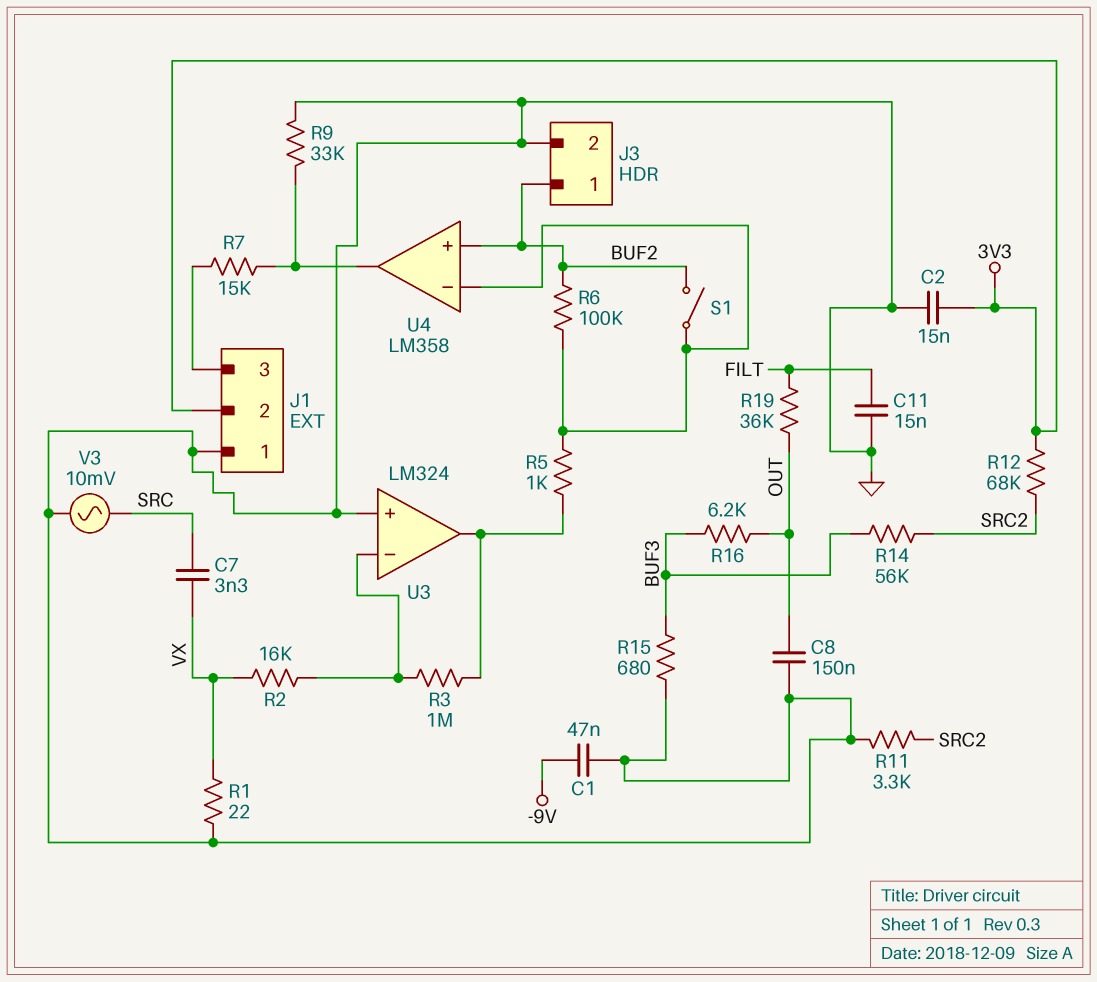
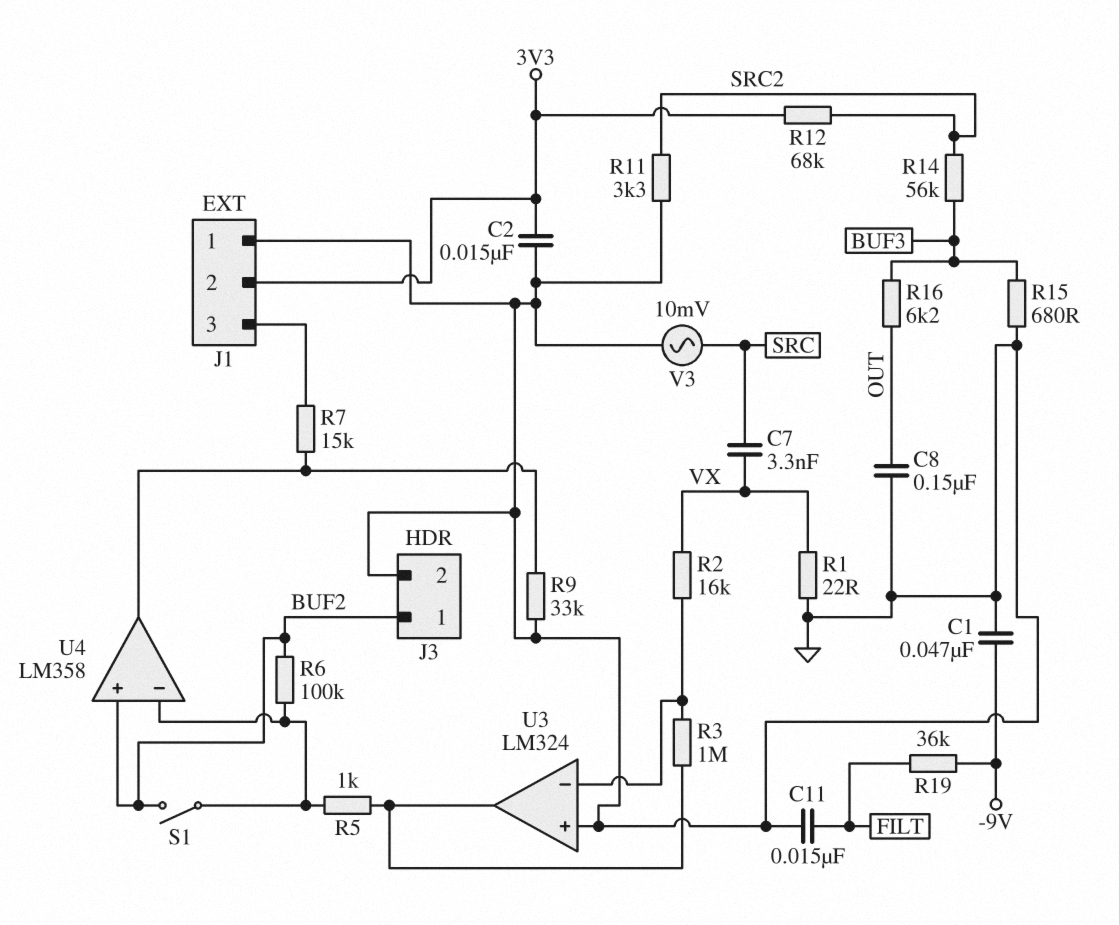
R19: 36k (FILT, OUT) -> 36k (-9V, FILT)

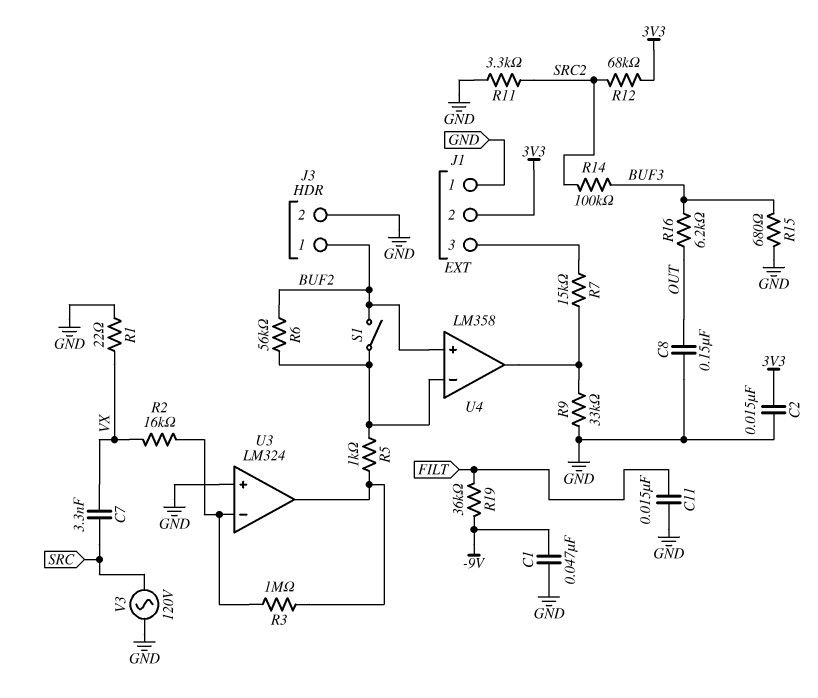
R6: 100k (BUF2, U4/in-) -> 56k (BUF2, U4/in-)
R14: 56k (BUF3, SRC2) -> 100k (BUF3, SRC2)
V3: AC 10mV (GND, SRC) -> AC 120V (GND, SRC)

